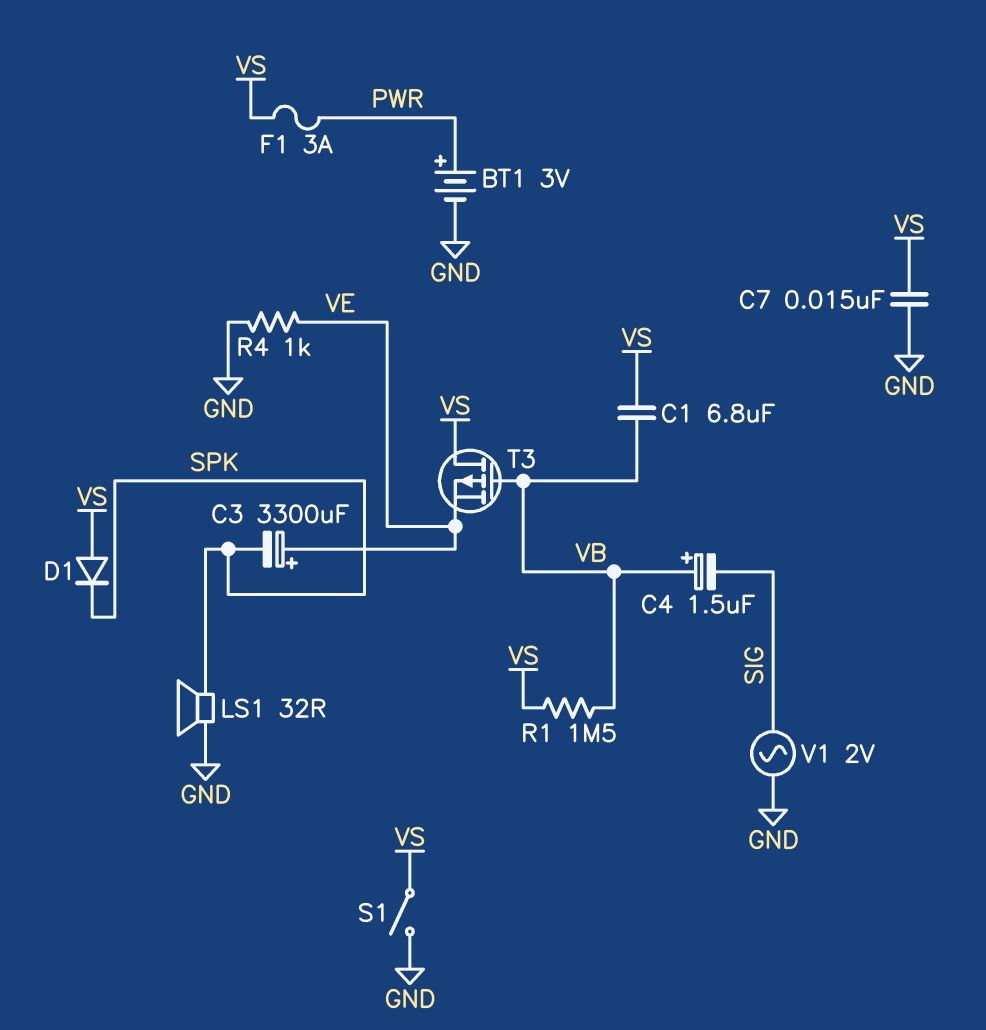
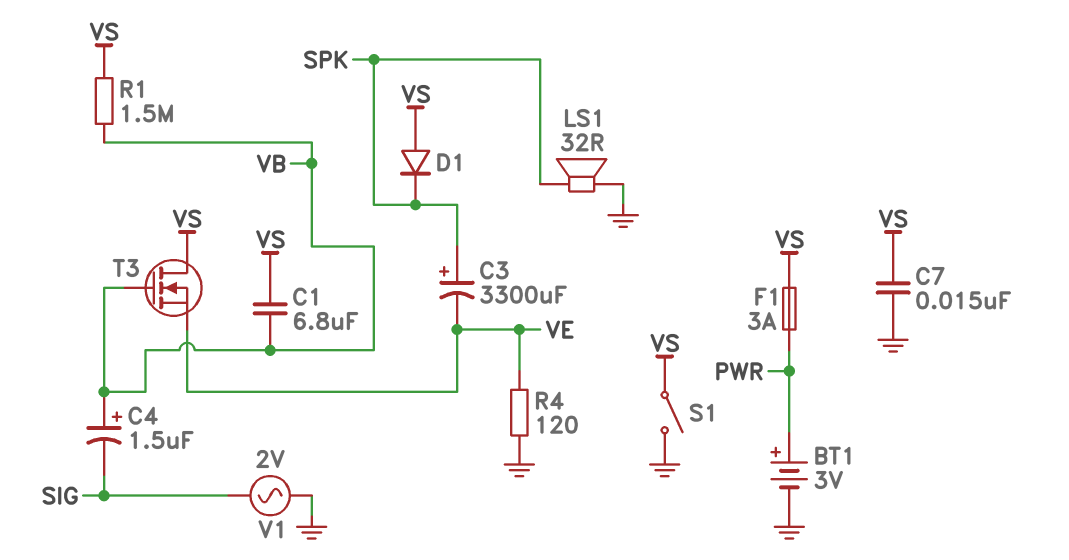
C3: 3300uF (plus VE, minus SPK) -> 3300uF (plus SPK, minus VE)
R4: 1k (GND, VE) -> 120 (GND, VE)
T3: PMOS (G VB, D VS, S VE) -> NMOS (G VB, D VS, S VE)

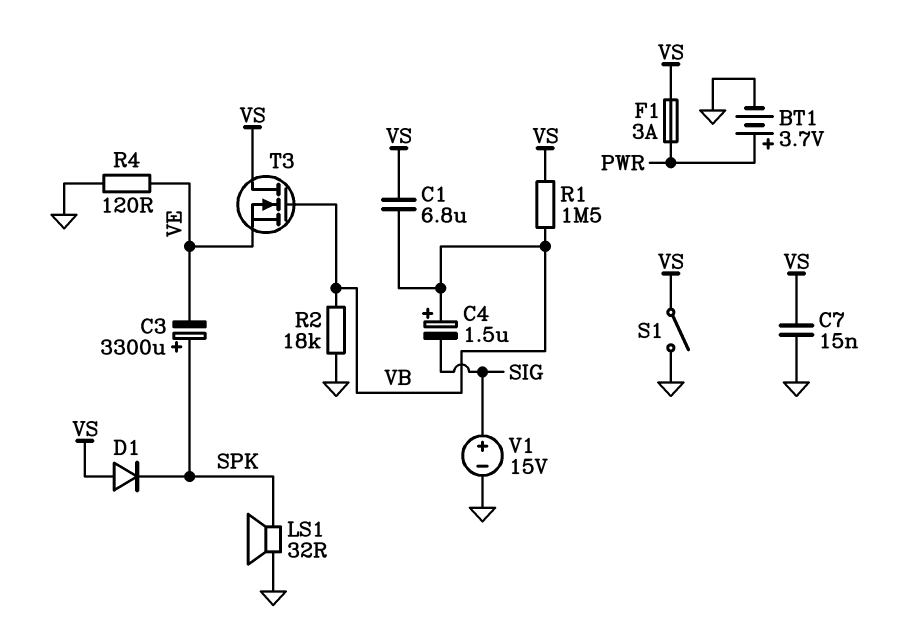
BT1: 3V (plus PWR, minus GND) -> 3.7V (plus PWR, minus GND)
R2: none -> 18k (GND, VB)
V1: AC 2V (GND, SIG) -> 15V (plus SIG, minus GND)

